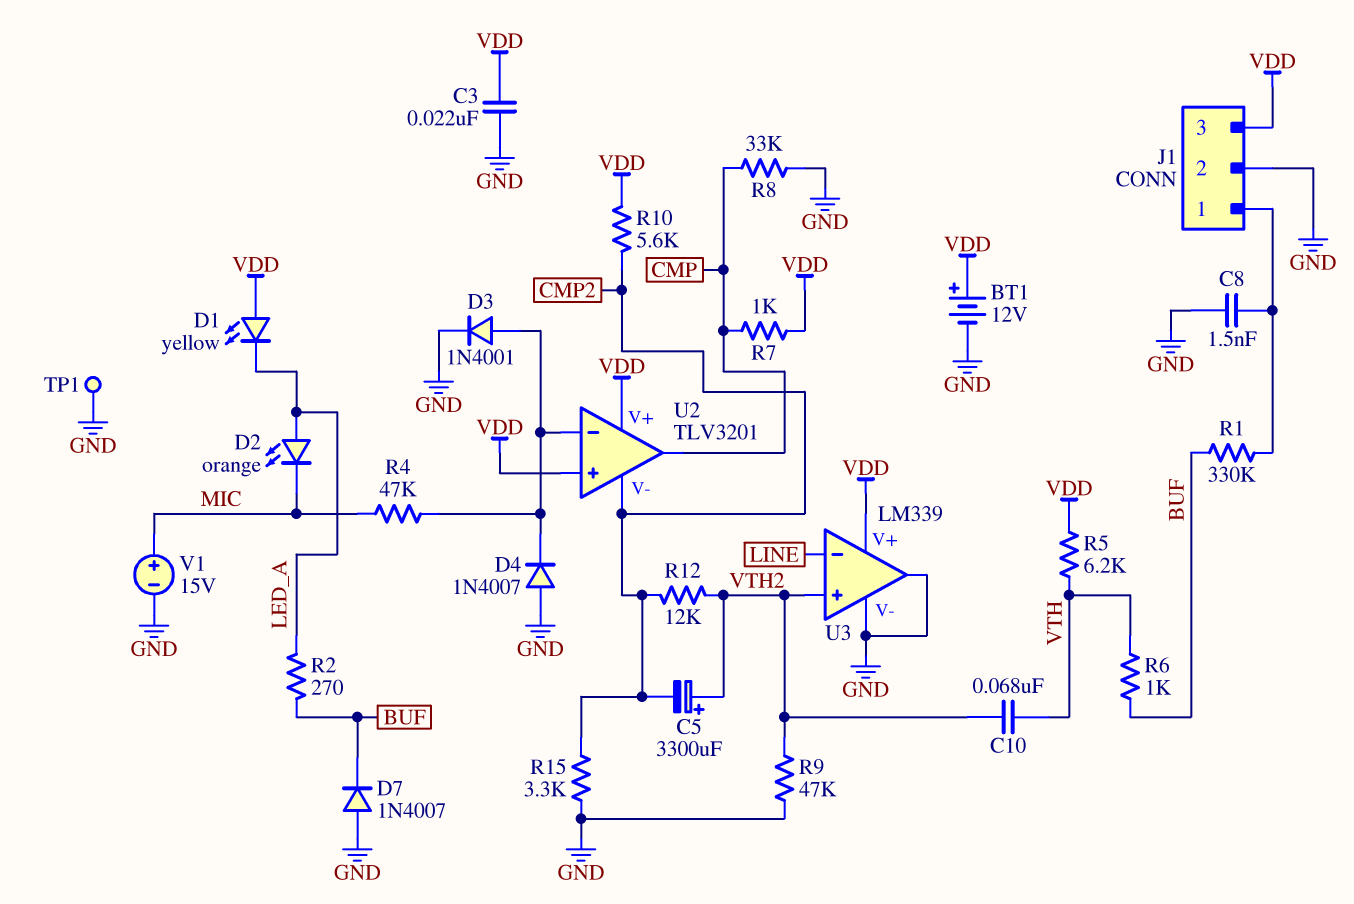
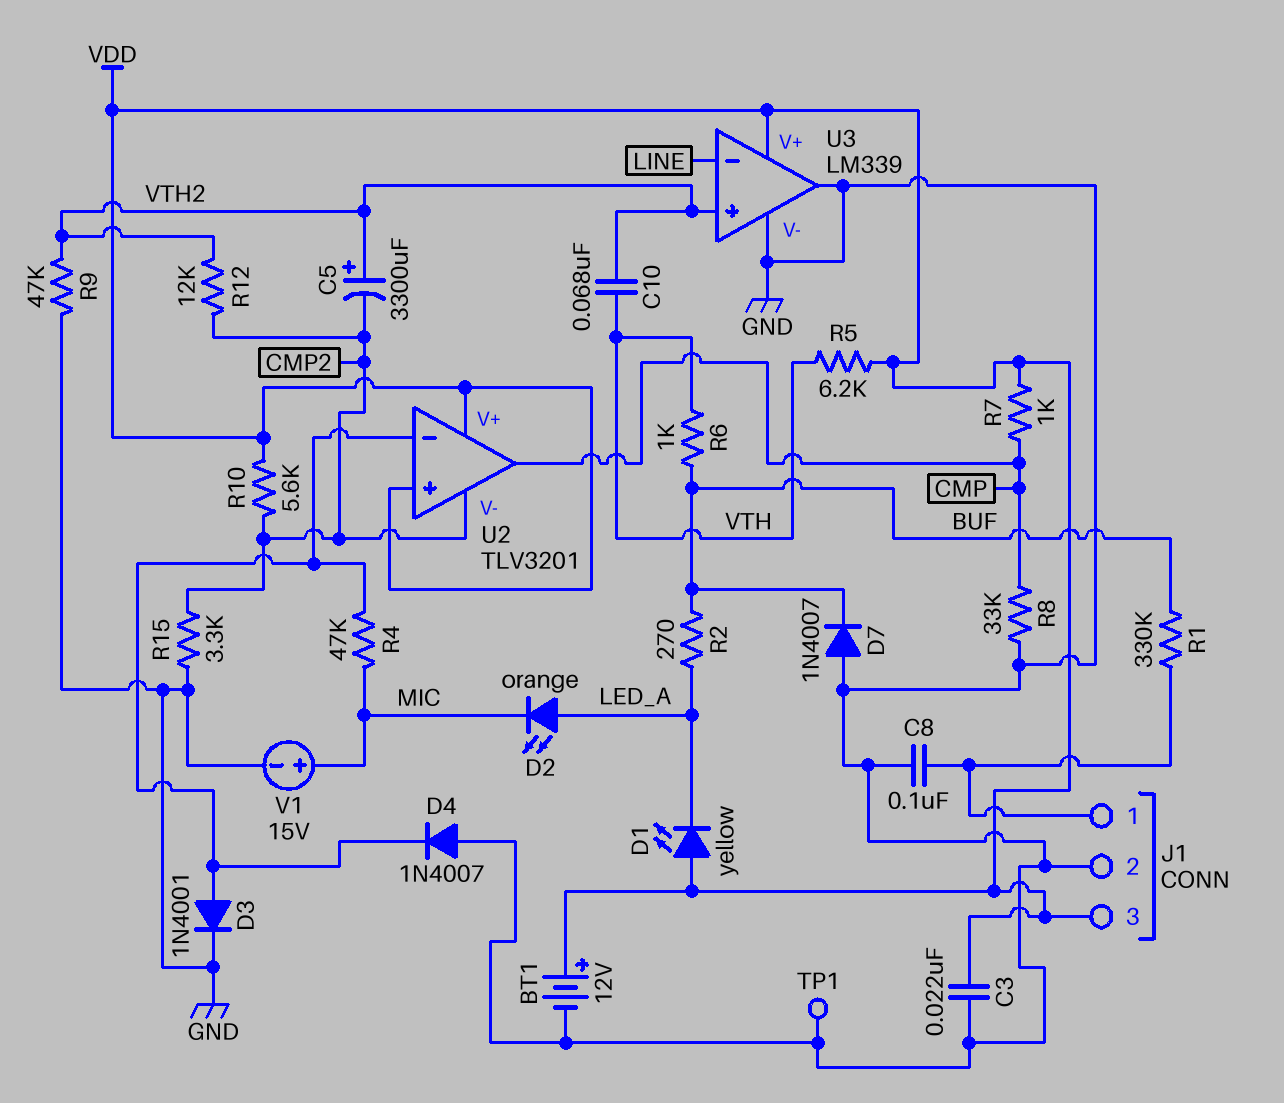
C8: 1.5nF (GND, J1/1) -> 100nF (GND, J1/1)

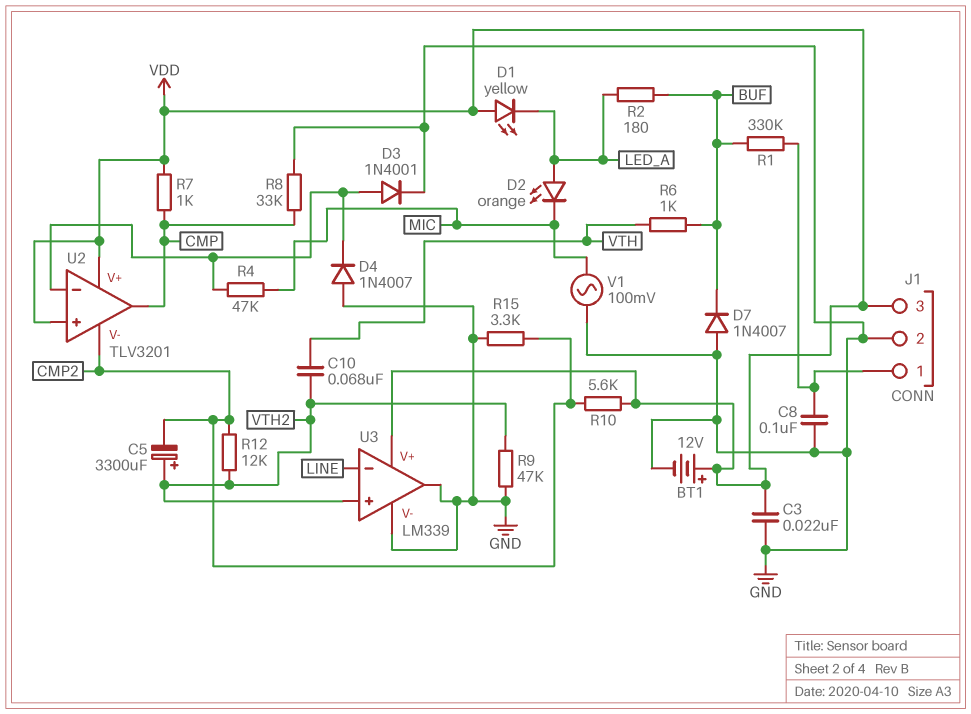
R2: 270 (BUF, LED_A) -> 180 (BUF, LED_A)
R5: 6.2k (VDD, VTH) -> none
TP1: test point (GND) -> none
V1: 15V (plus MIC, minus GND) -> AC 100mV (GND, MIC)

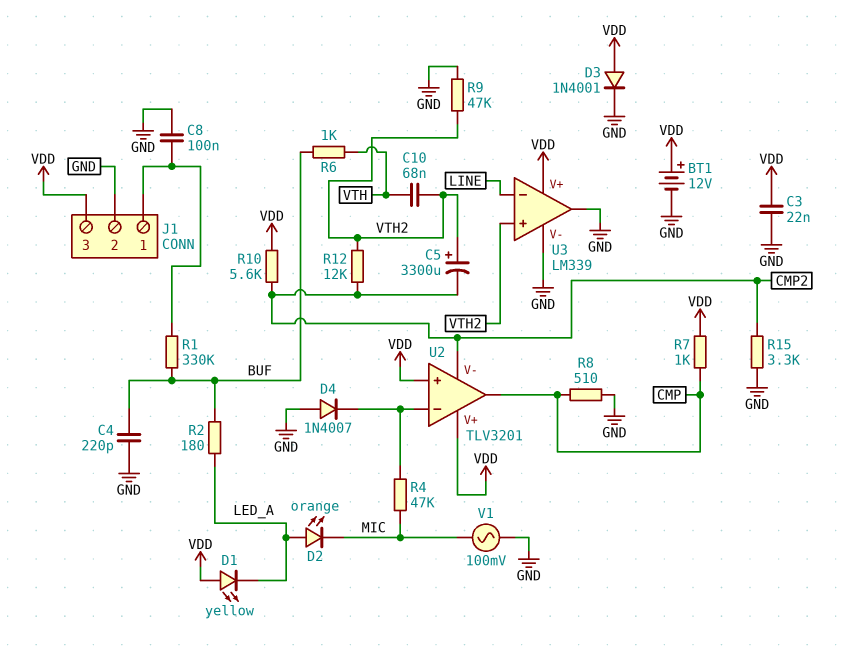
C4: none -> 220pF (BUF, GND)
D3: diode 1N4001 (A U2/in-, K GND) -> diode 1N4001 (A VDD, K GND)
D7: diode 1N4007 (A GND, K BUF) -> none
R8: 33k (CMP, GND) -> 510 (CMP, GND)

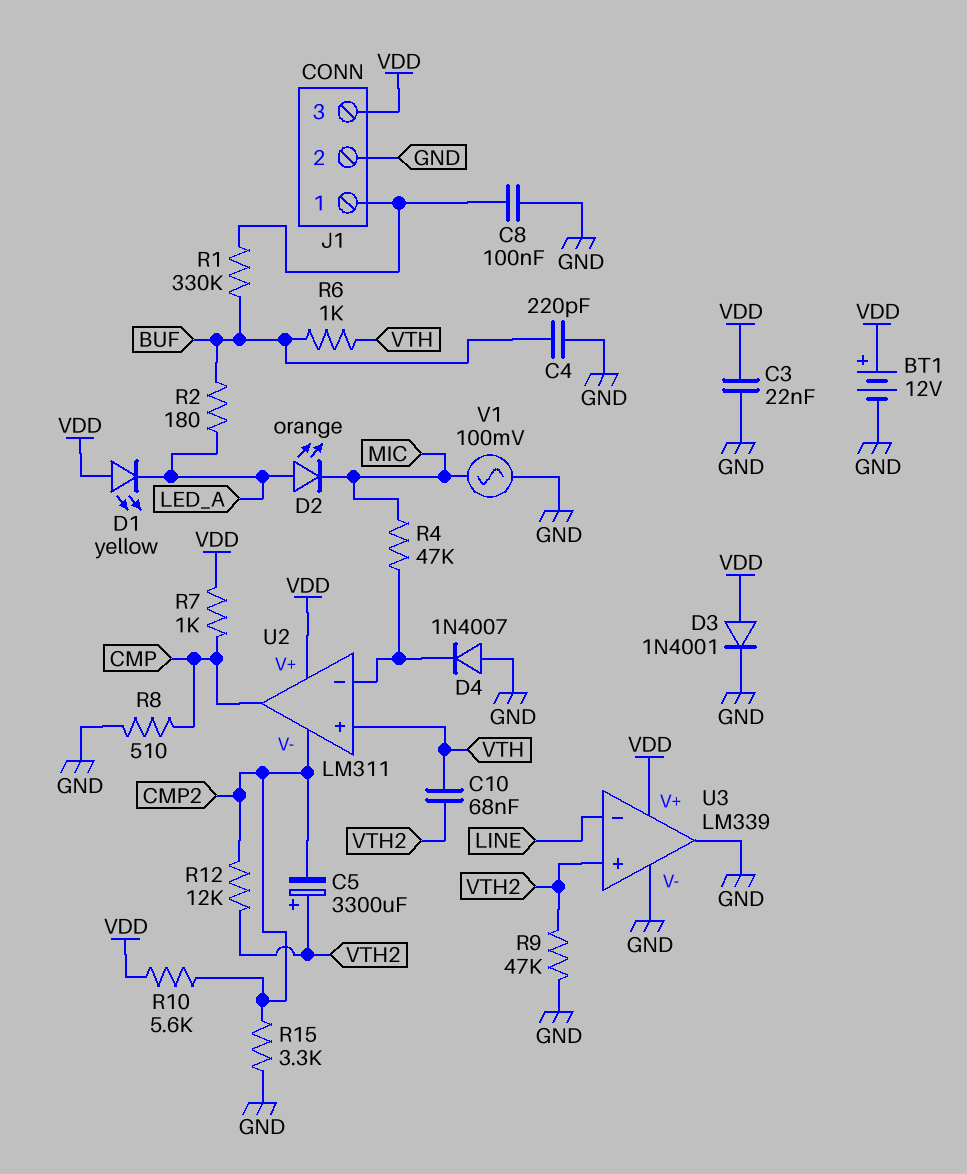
U2: TLV3201 -> LM311
U2 pin in+: VDD -> VTH

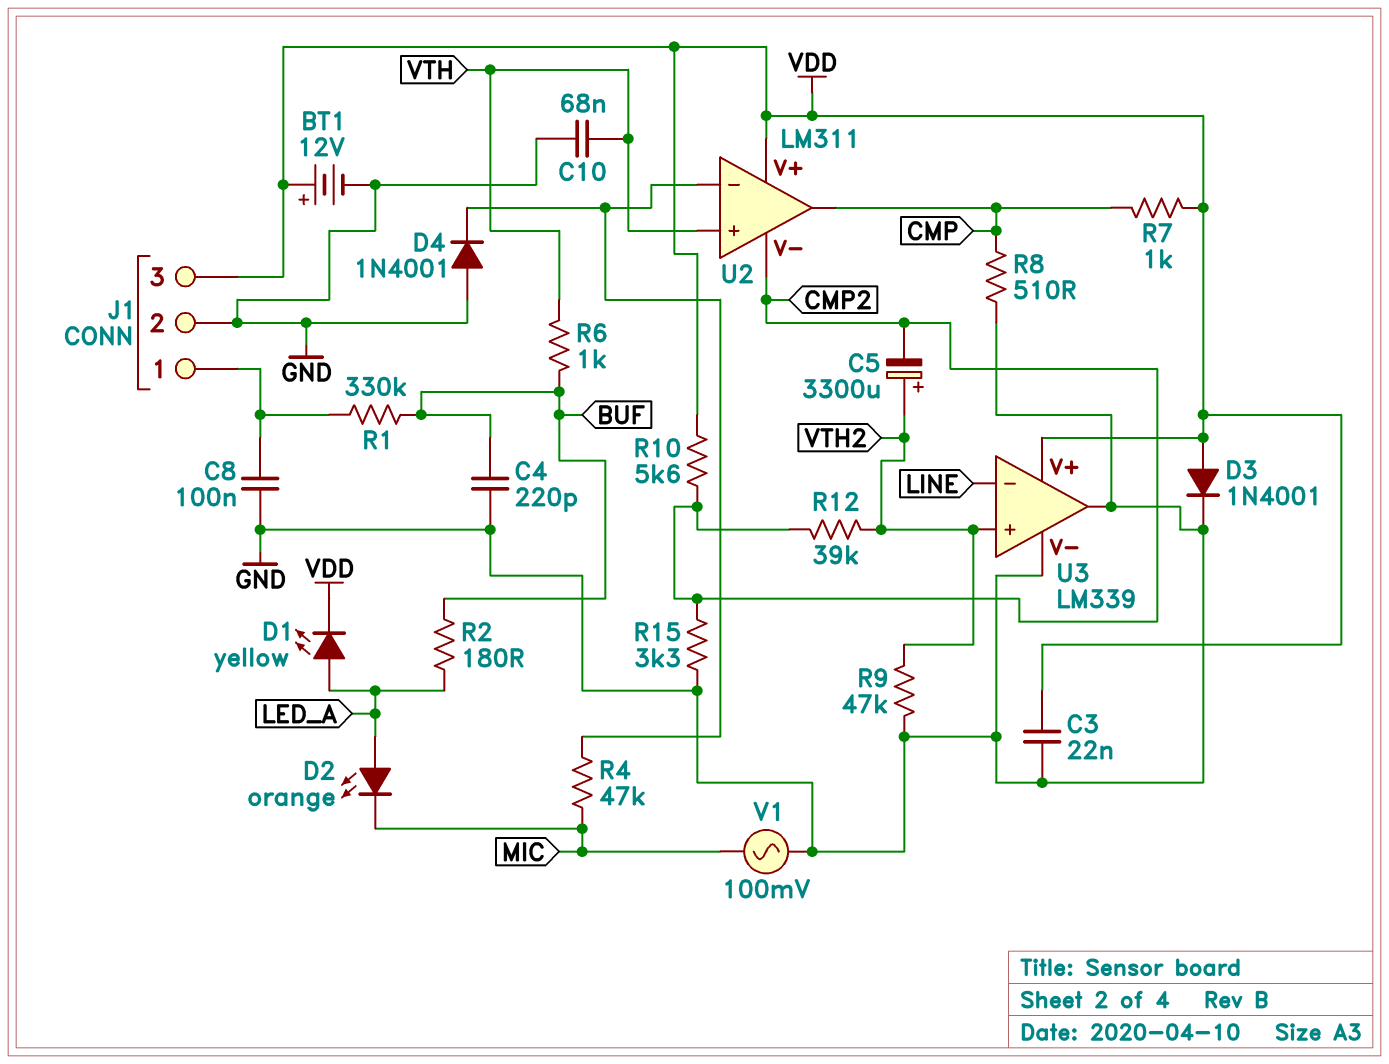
C10: 68nF (VTH, VTH2) -> 68nF (GND, VTH)
D1: LED yellow (A VDD, K LED_A) -> LED yellow (A LED_A, K VDD)
D4: diode 1N4007 (A GND, K U2/in-) -> diode 1N4001 (A GND, K U2/in-)
R12: 12k (CMP2, VTH2) -> 39k (CMP2, VTH2)

